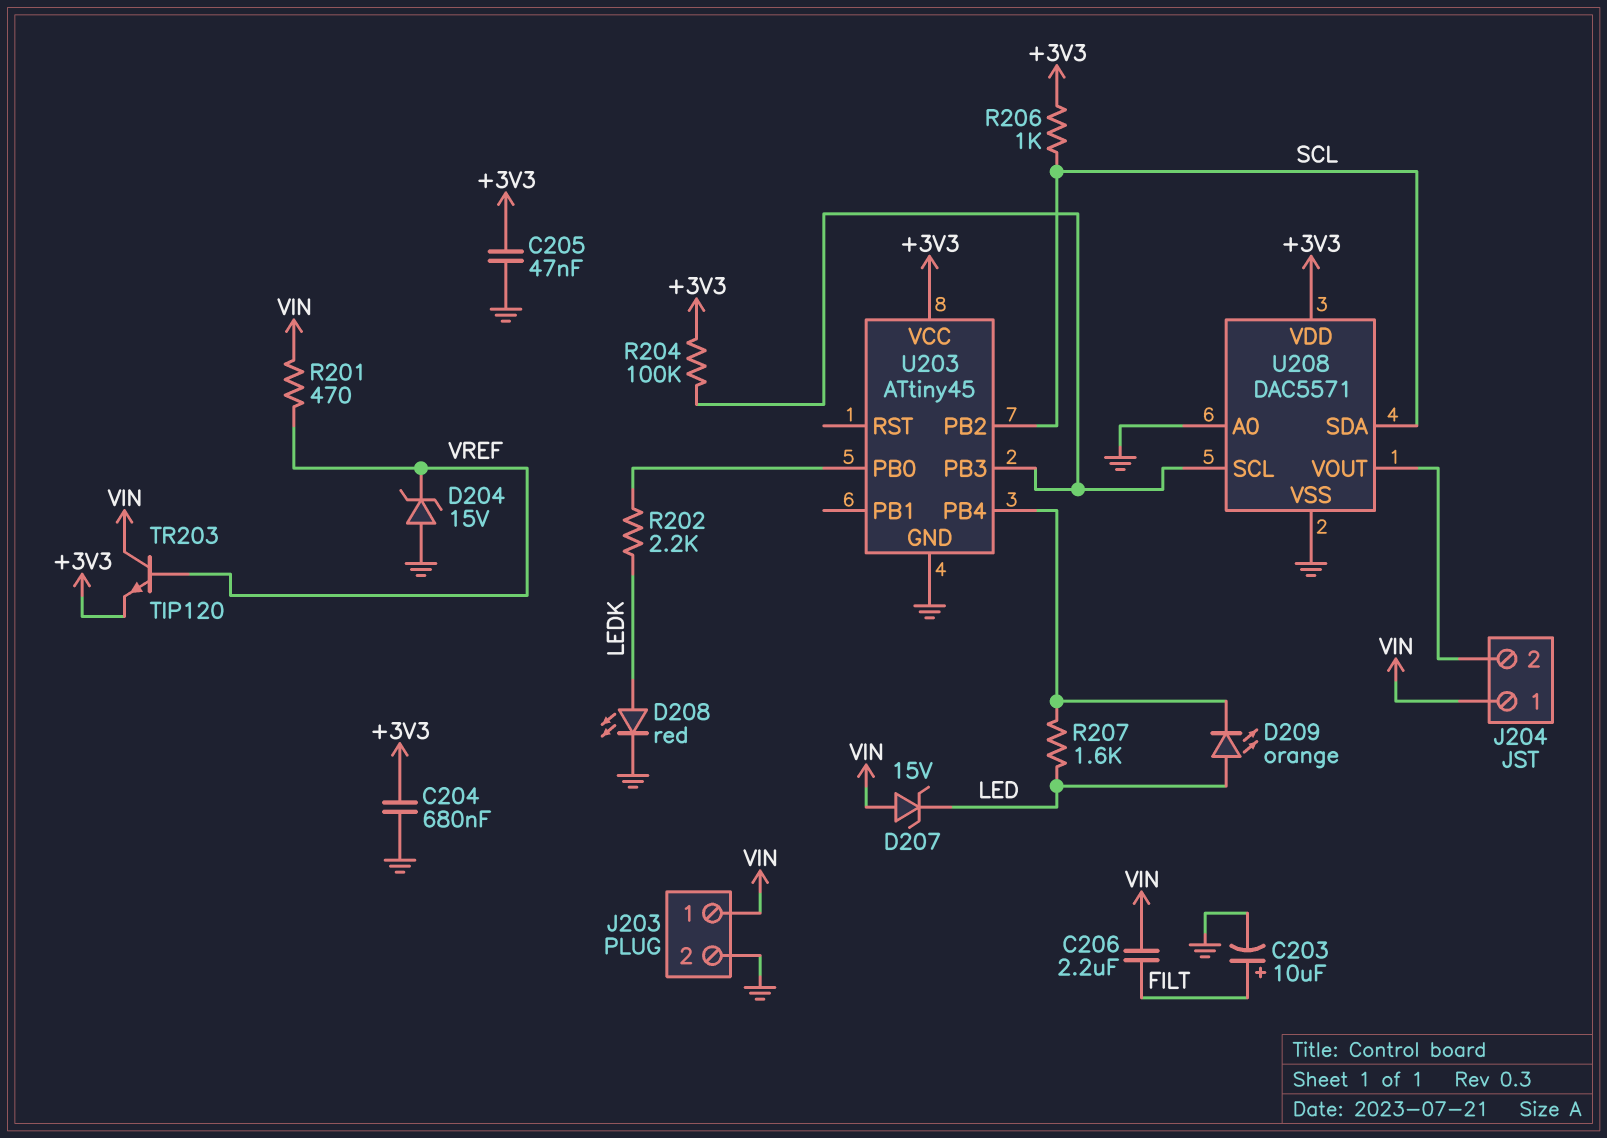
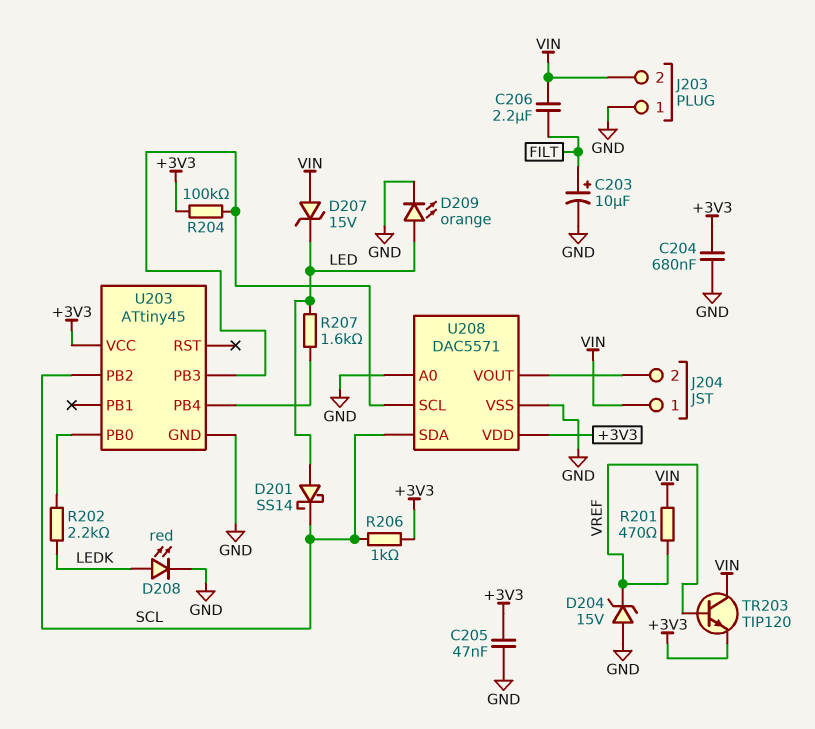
D201: none -> schottky SS14 (A LED, K SCL)
D209: LED orange (A LED, K U203/PB4) -> LED orange (A LED, K GND)
J203 pin 1: VIN -> GND
J203 pin 2: GND -> VIN

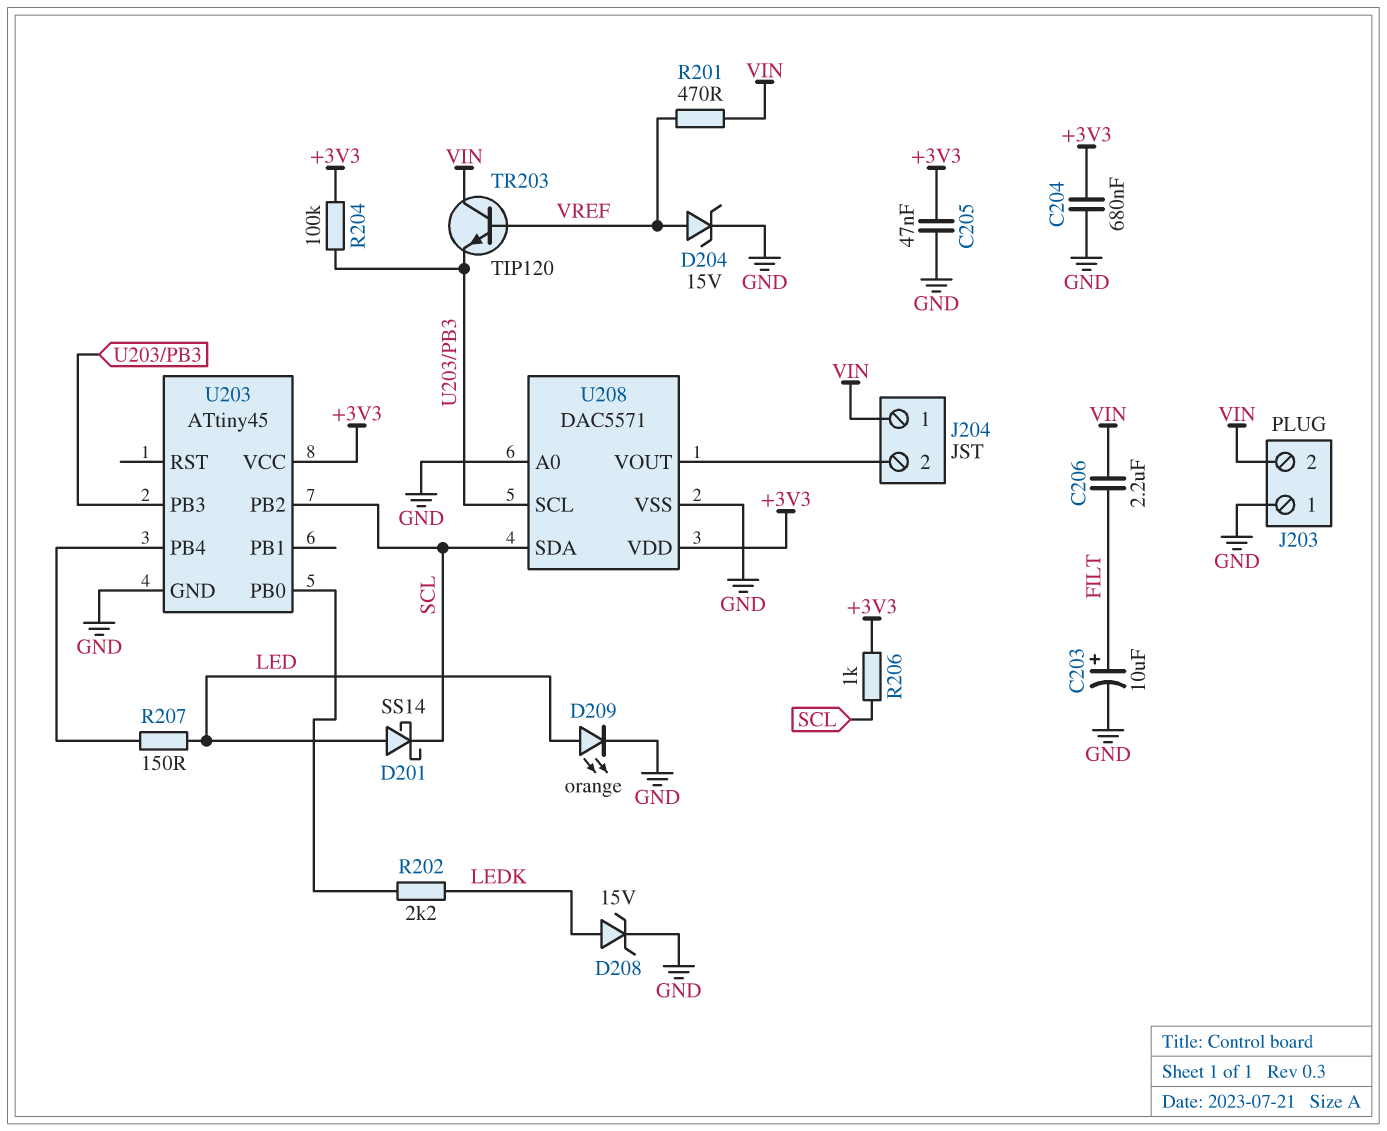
D204: zener 15V (A GND, K VREF) -> zener 15V (A VREF, K GND)
D207: zener 15V (A VIN, K LED) -> none
D208: LED red (A LEDK, K GND) -> zener 15V (A LEDK, K GND)
R207: 1.6k (LED, U203/PB4) -> 150 (LED, U203/PB4)
TR203: NPN TIP120 (B VREF, C VIN, E +3V3) -> NPN TIP120 (B VREF, C VIN, E U203/PB3)

